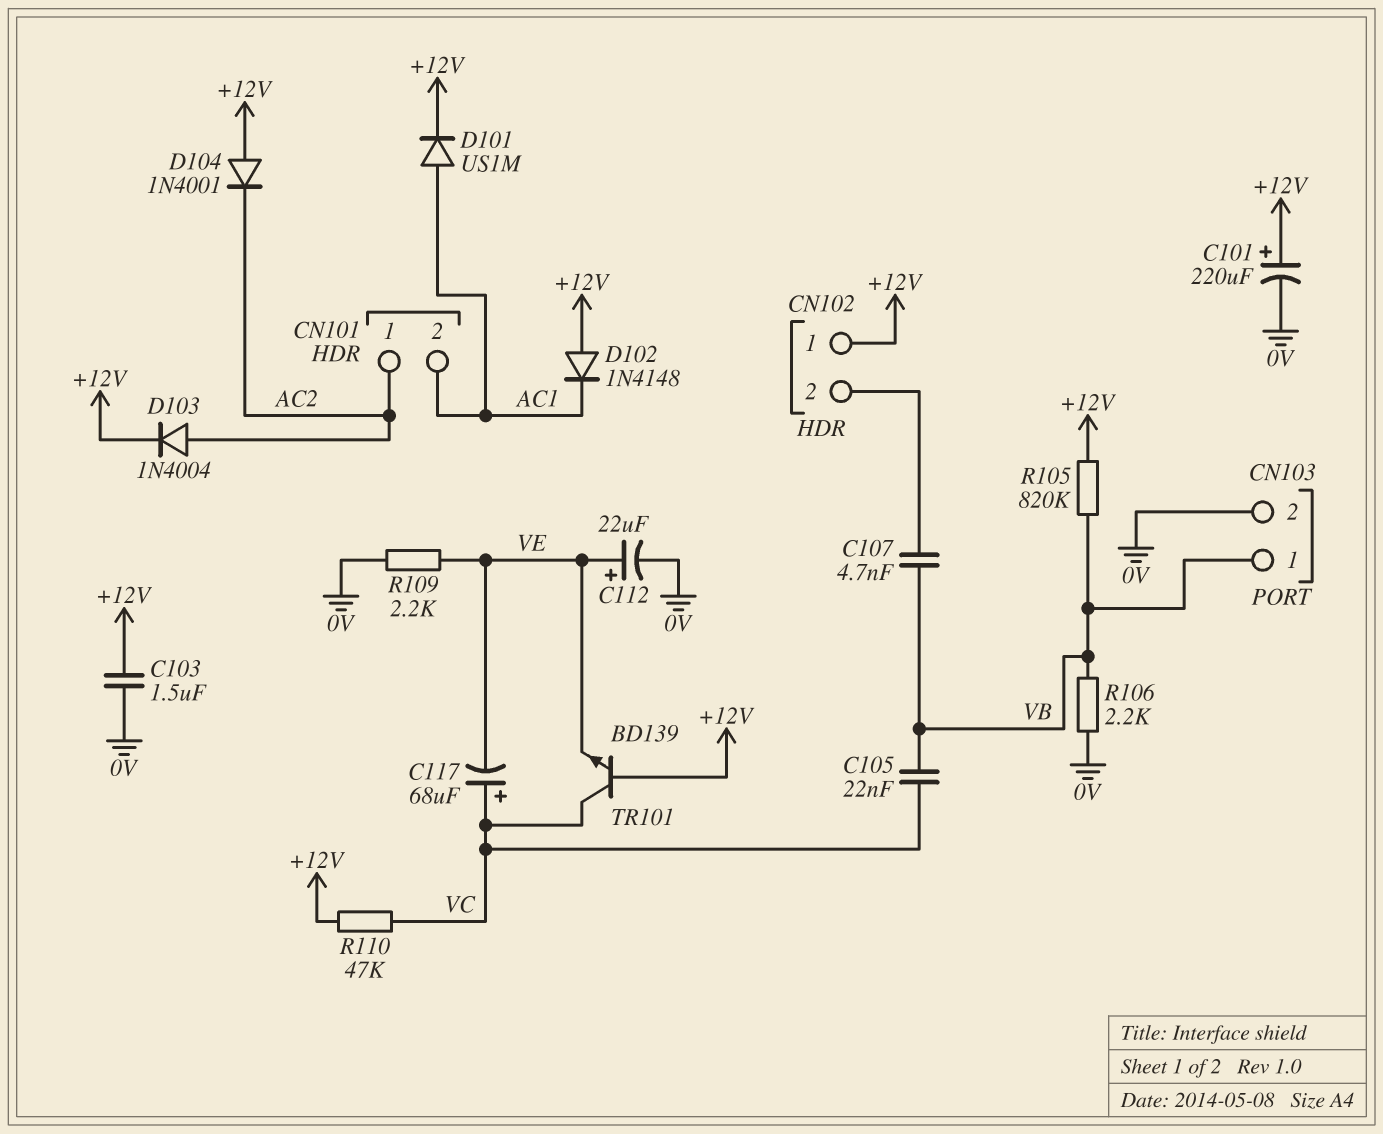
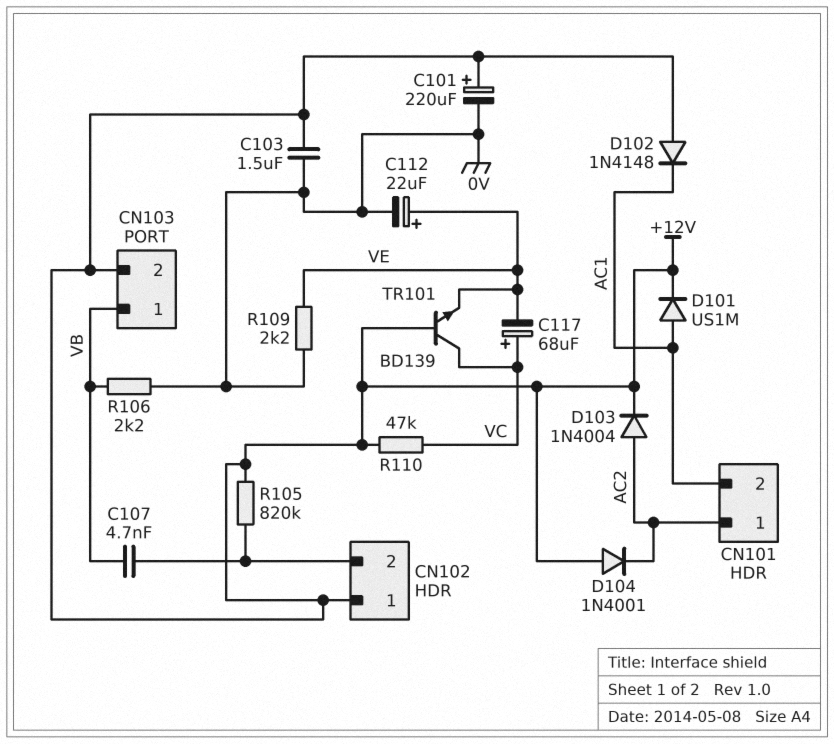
C105: 22nF (VB, VC) -> none
CN103 pin 2: 0V -> +12V
R105: 820k (+12V, VB) -> 820k (+12V, CN102/2)

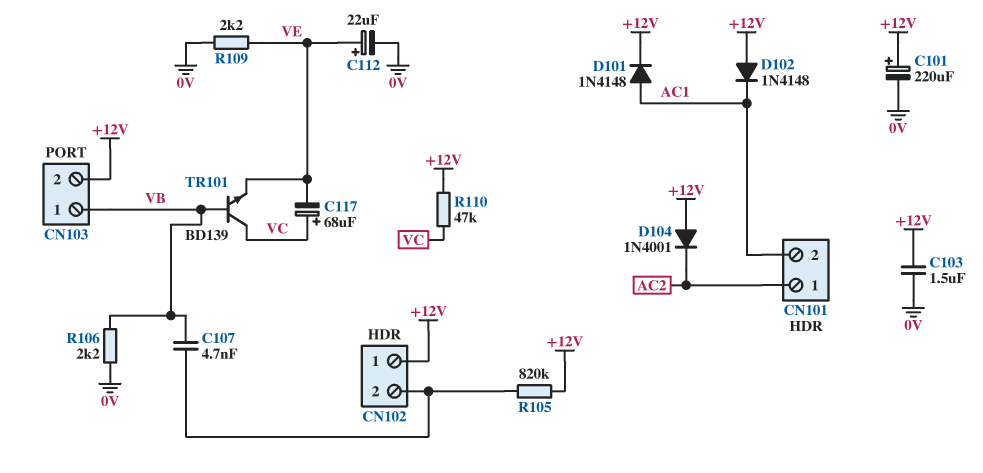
D101: diode US1M (A AC1, K +12V) -> diode 1N4148 (A AC1, K +12V)
D103: diode 1N4004 (A AC2, K +12V) -> none
TR101: NPN BD139 (B +12V, C VC, E VE) -> NPN BD139 (B VB, C VC, E VE)

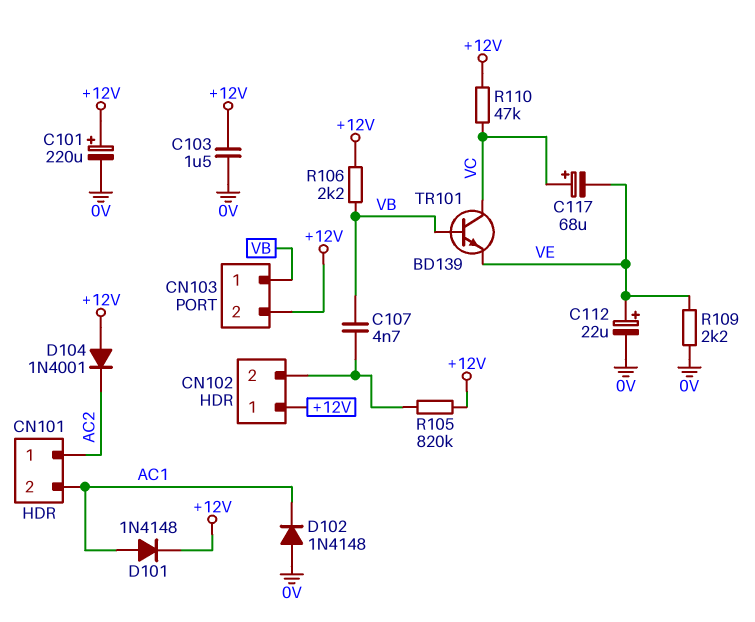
D102: diode 1N4148 (A +12V, K AC1) -> diode 1N4148 (A 0V, K AC1)
R106: 2.2k (0V, VB) -> 2.2k (+12V, VB)

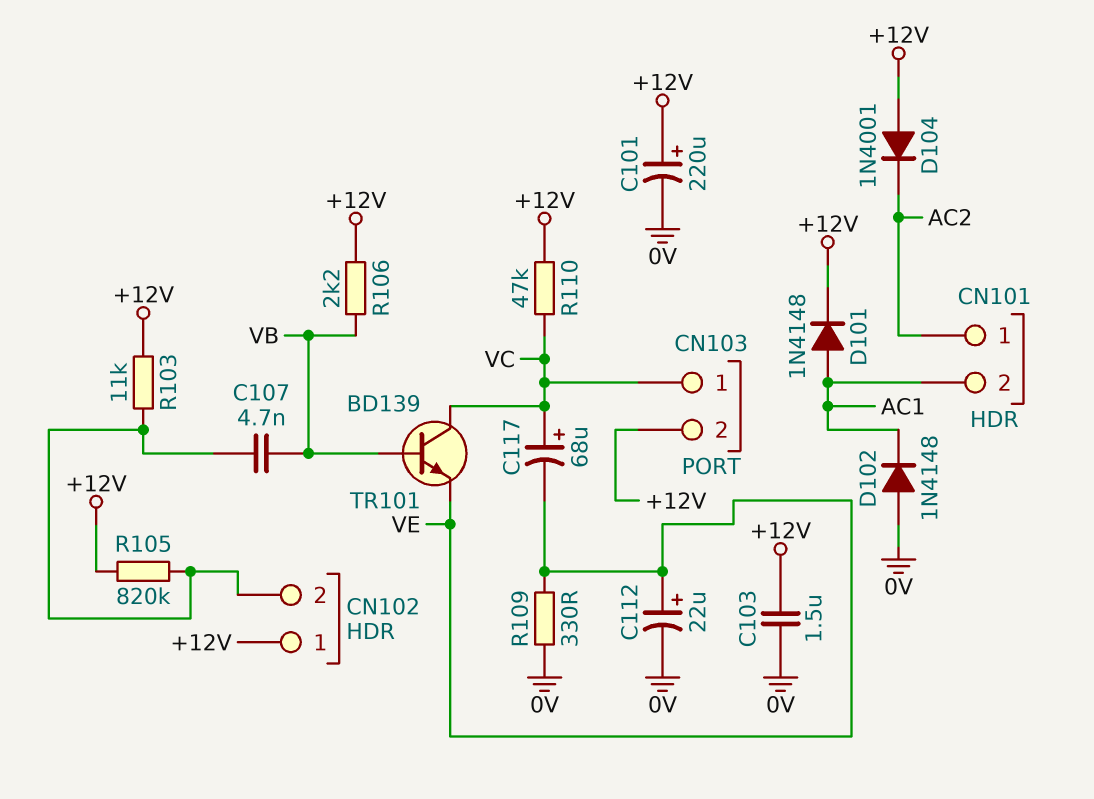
CN103 pin 1: VB -> VC
R103: none -> 11k (+12V, CN102/2)
R109: 2.2k (0V, VE) -> 330 (0V, VE)

